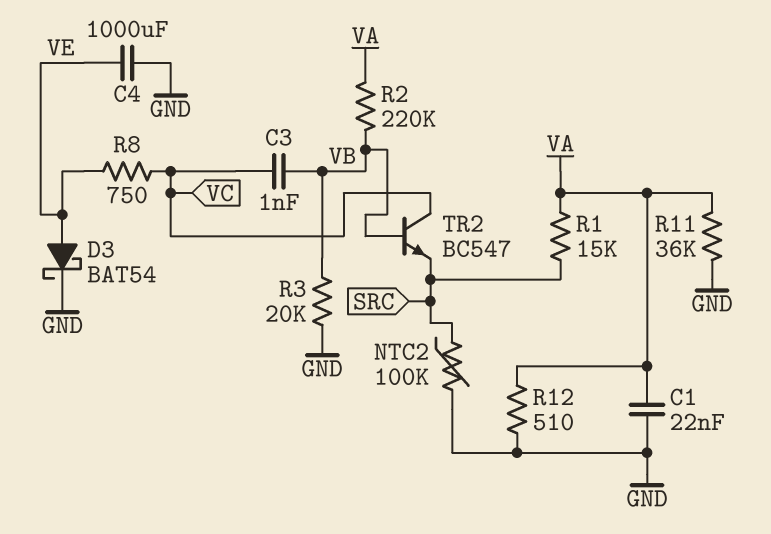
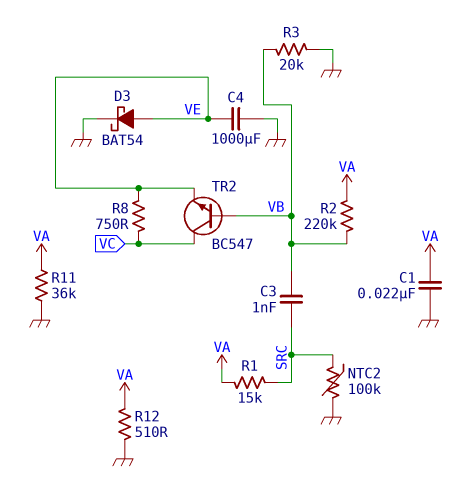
C3: 1nF (VB, VC) -> 1nF (SRC, VB)
TR2: NPN BC547 (B VB, C VC, E SRC) -> NPN BC547 (B VB, C VC, E VE)

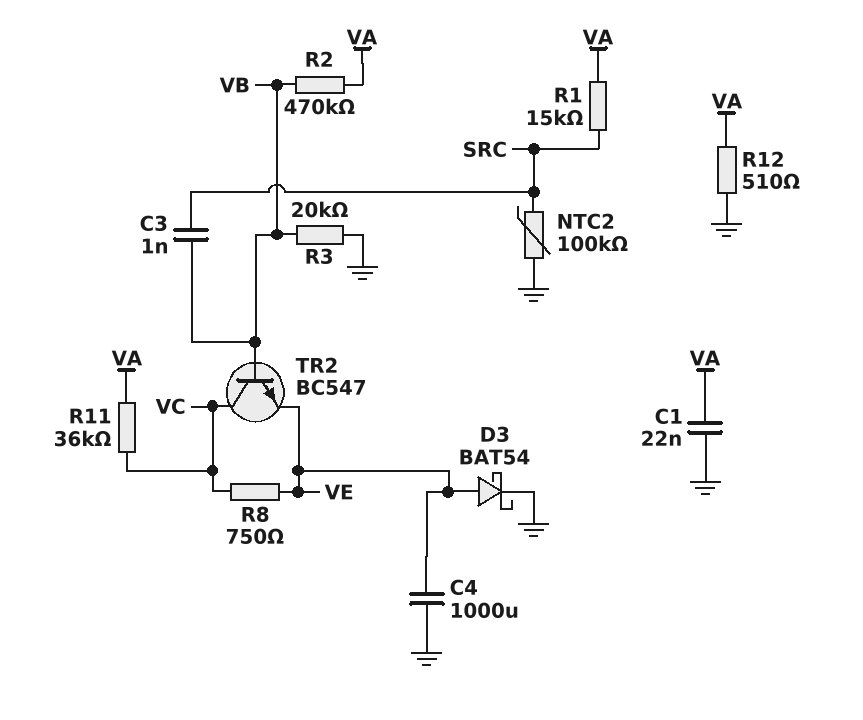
R2: 220k (VA, VB) -> 470k (VA, VB)
R11: 36k (GND, VA) -> 36k (VA, VC)

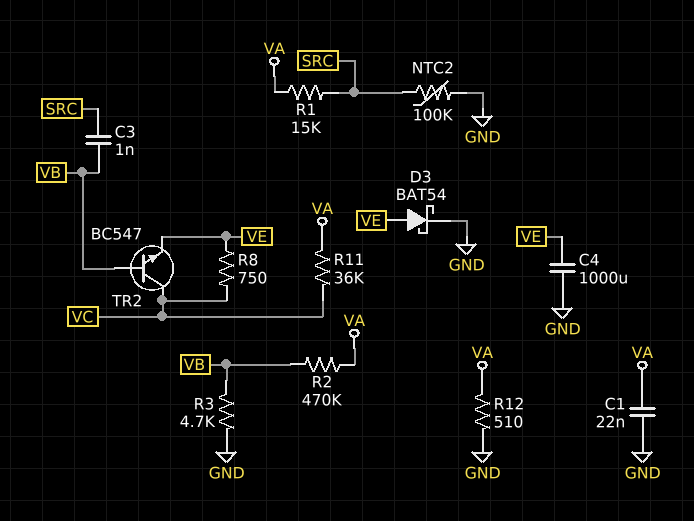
R3: 20k (GND, VB) -> 4.7k (GND, VB)

